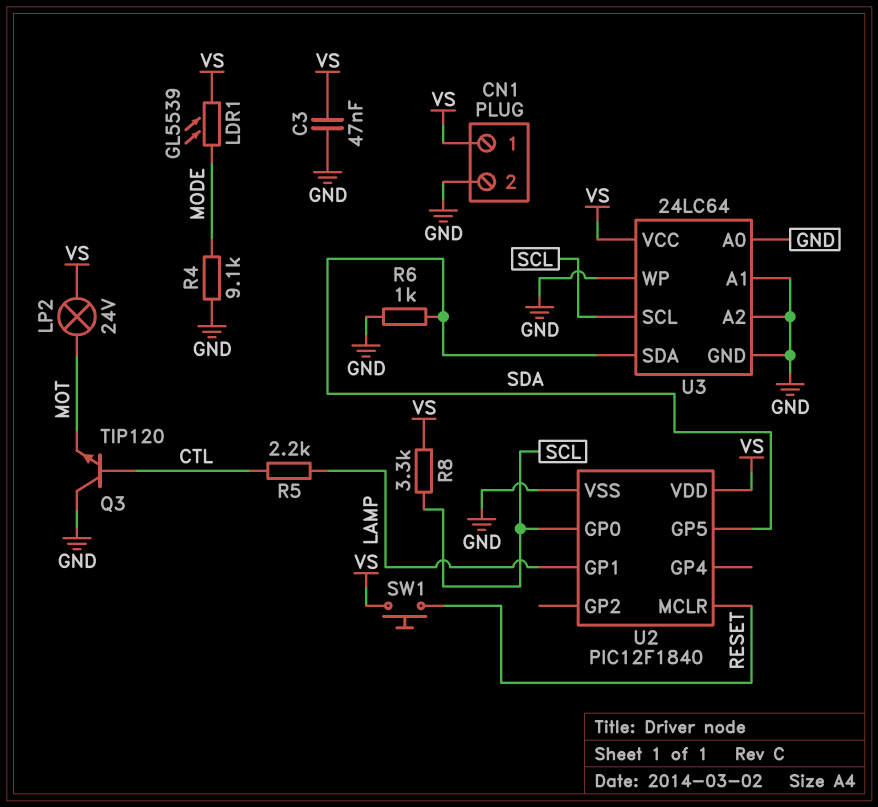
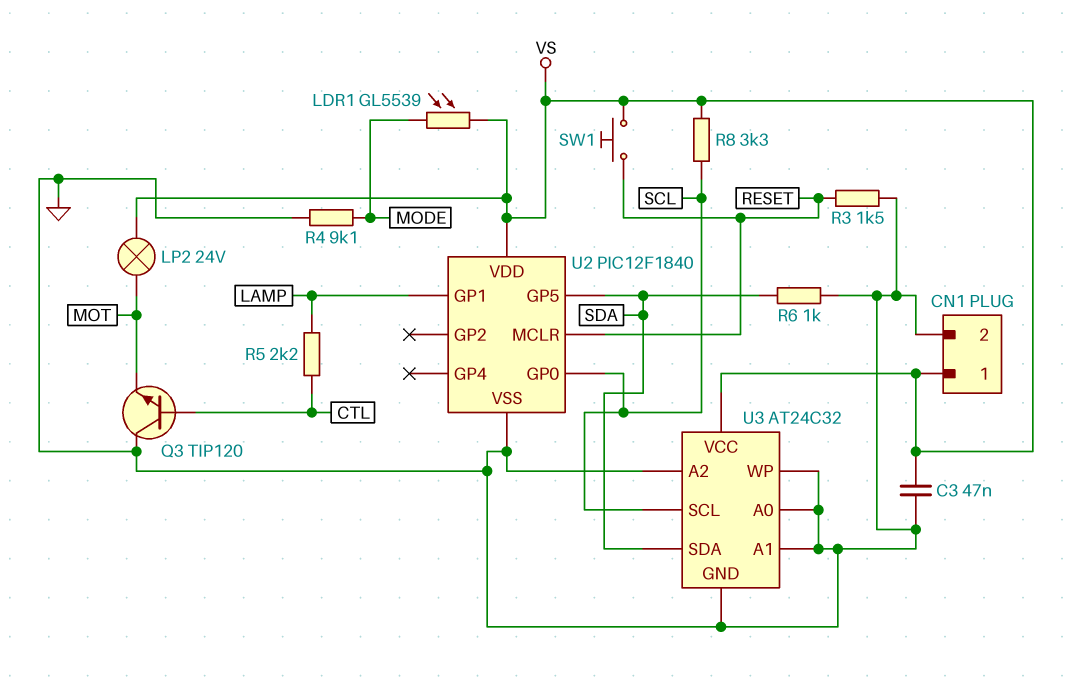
R3: none -> 1.5k (GND, RESET)
U3: 24LC64 -> AT24C32

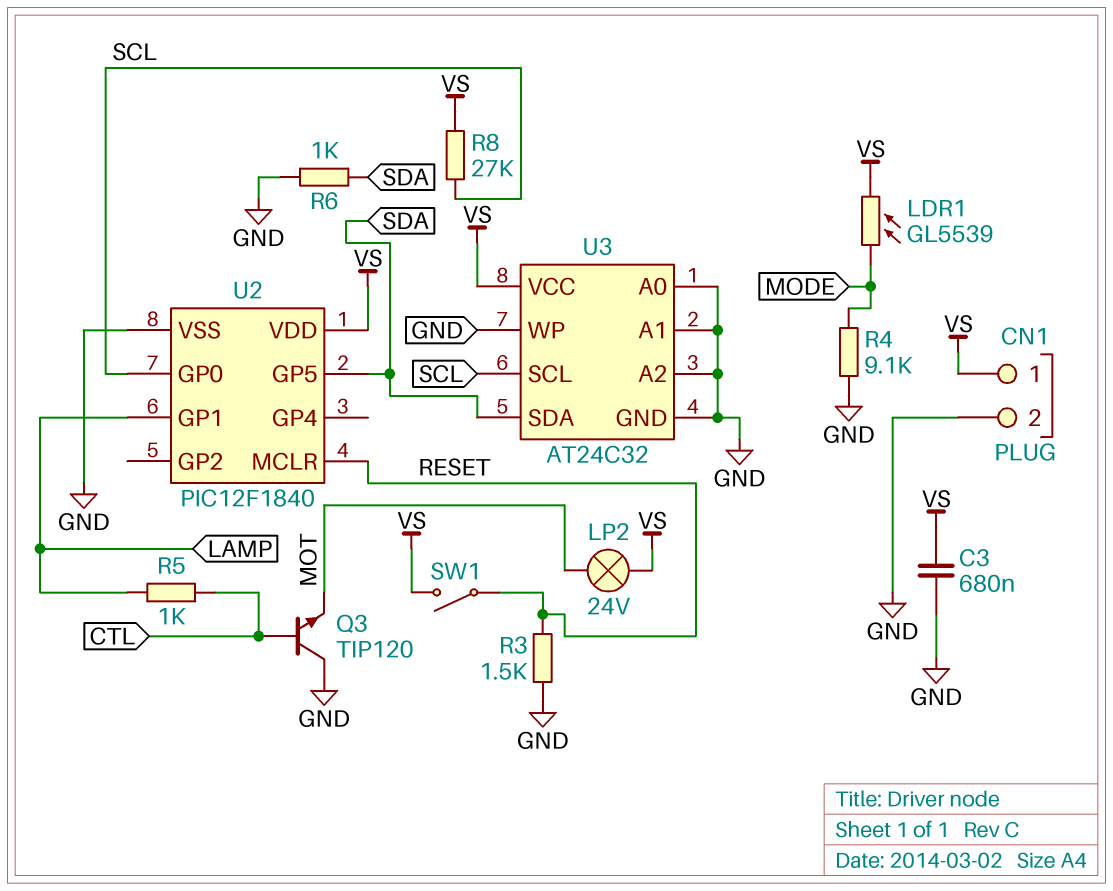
C3: 47nF (GND, VS) -> 680nF (GND, VS)
R5: 2.2k (CTL, LAMP) -> 1k (CTL, LAMP)
R8: 3.3k (SCL, VS) -> 27k (SCL, VS)
SW1: button (RESET, VS) -> switch (RESET, VS)

